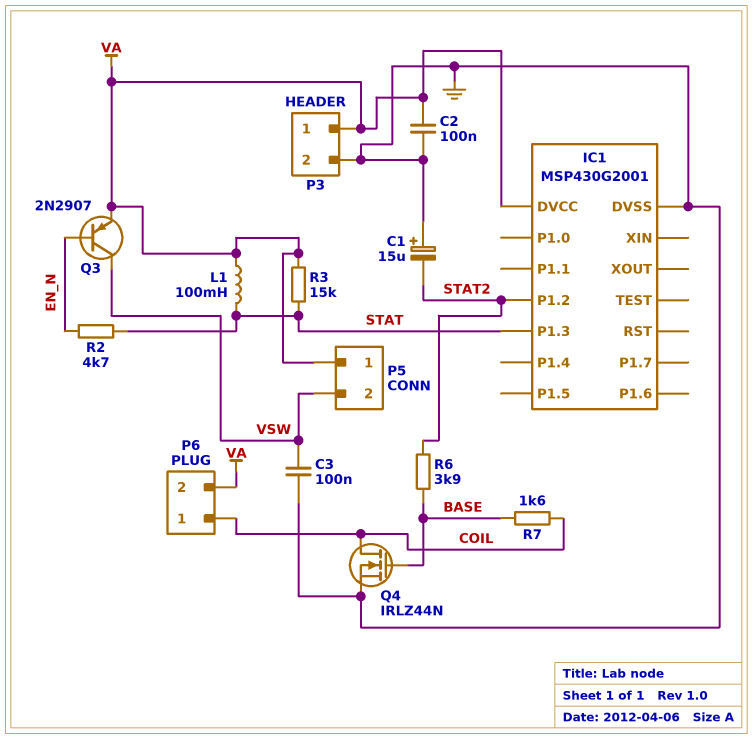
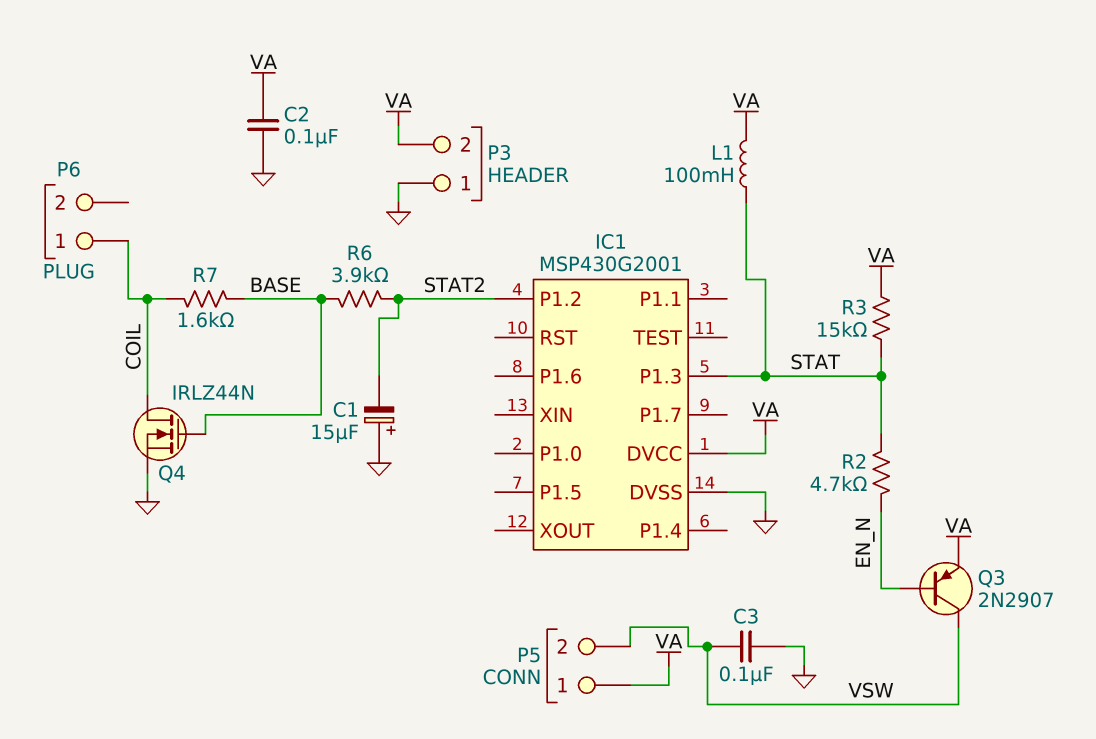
P3 pin 1: VA -> GND
P3 pin 2: GND -> VA
P6 pin 2: VA -> none

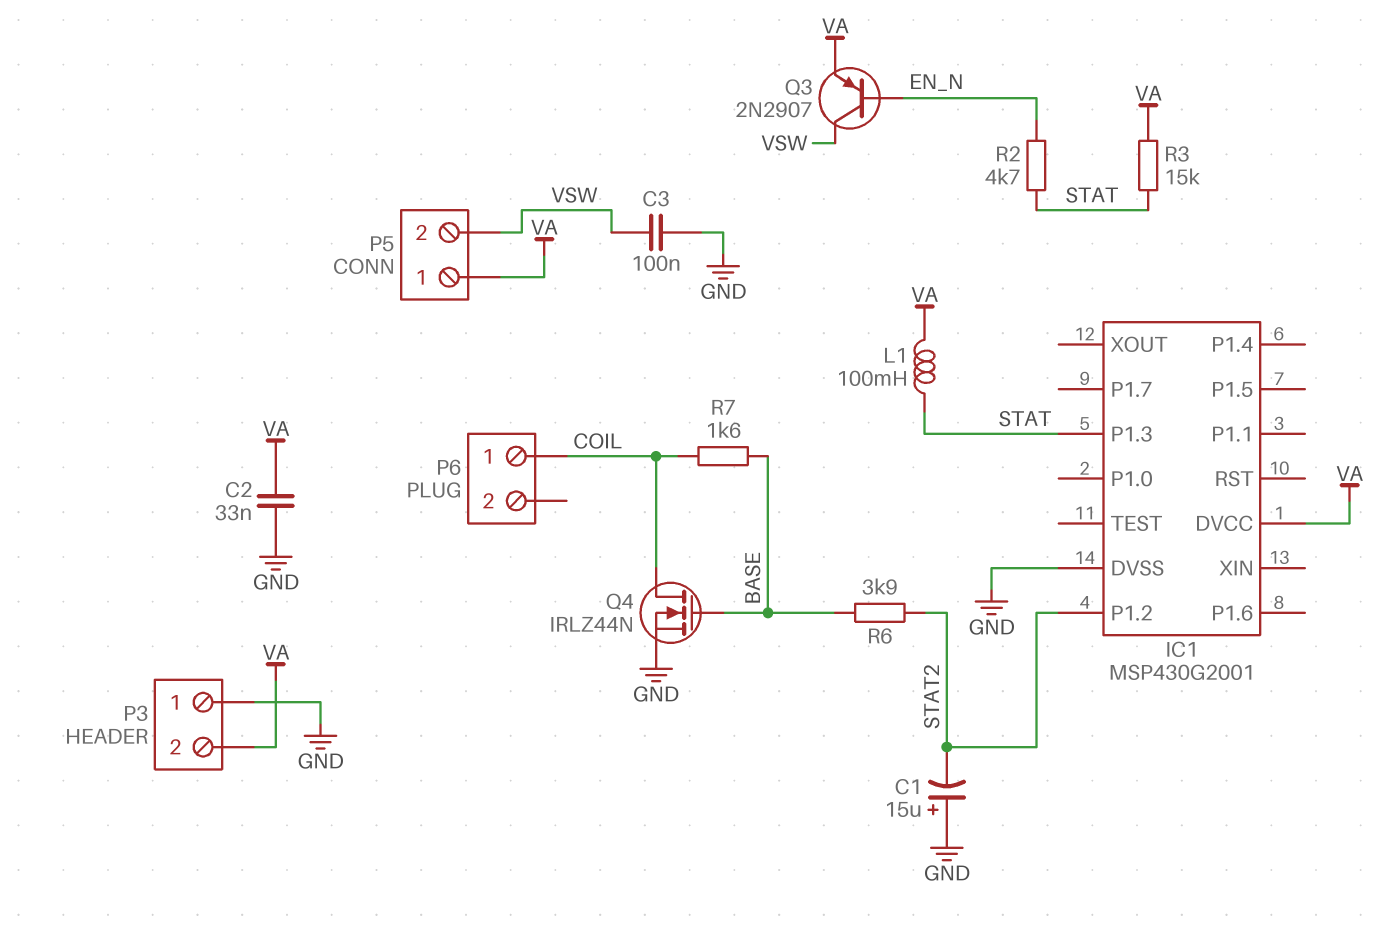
C2: 100nF (GND, VA) -> 33nF (GND, VA)

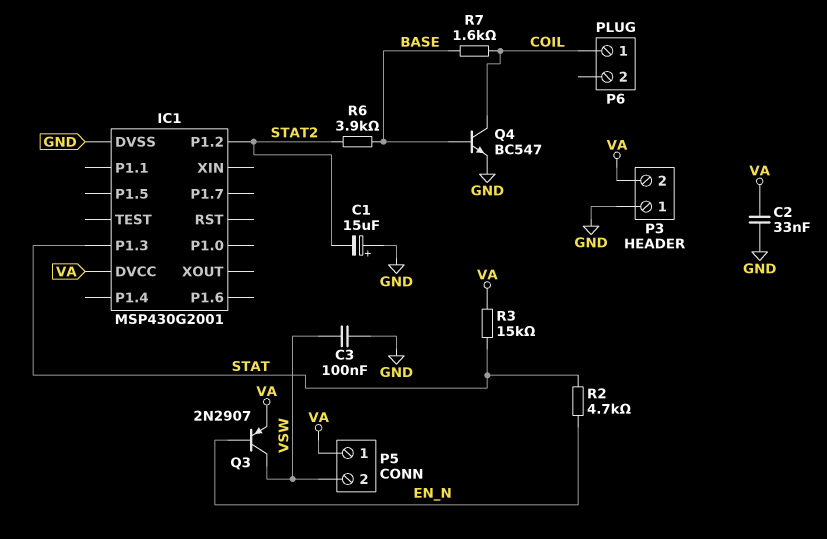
L1: 100mH (STAT, VA) -> none
Q4: NMOS IRLZ44N (G BASE, D COIL, S GND) -> NPN BC547 (B BASE, C COIL, E GND)

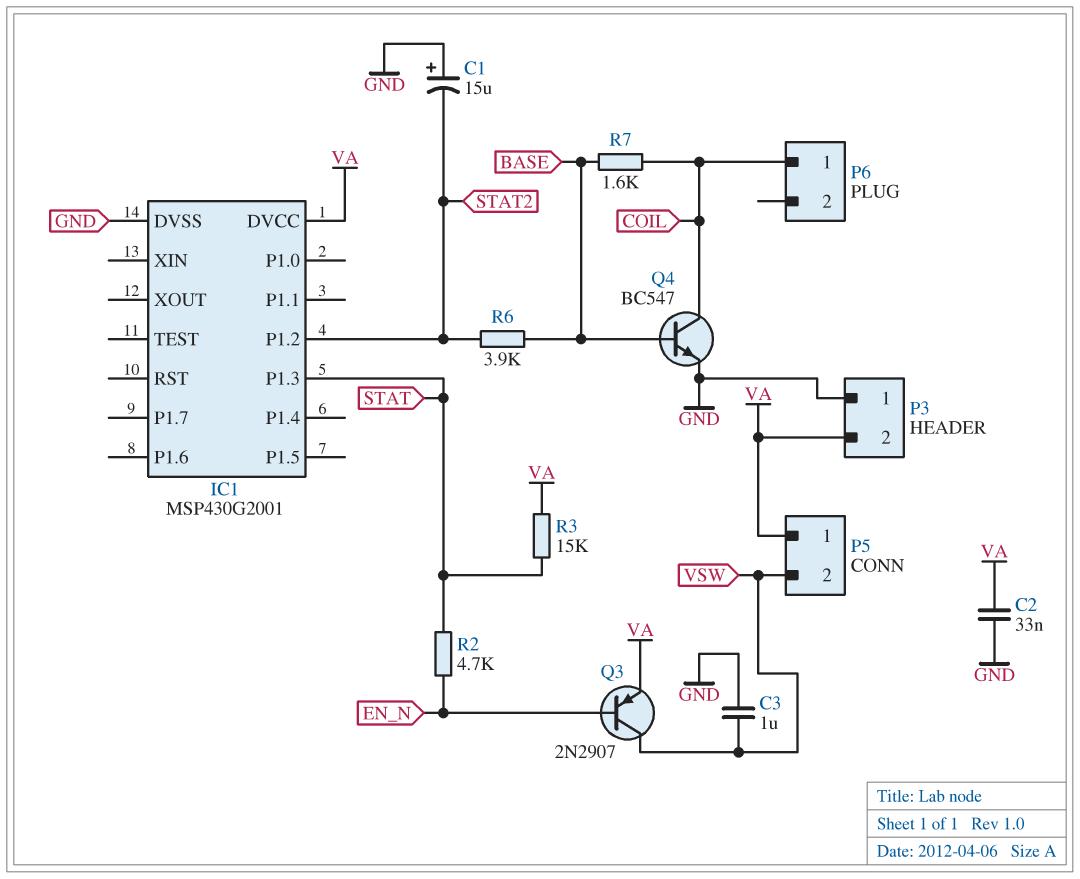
C3: 100nF (GND, VSW) -> 1uF (GND, VSW)

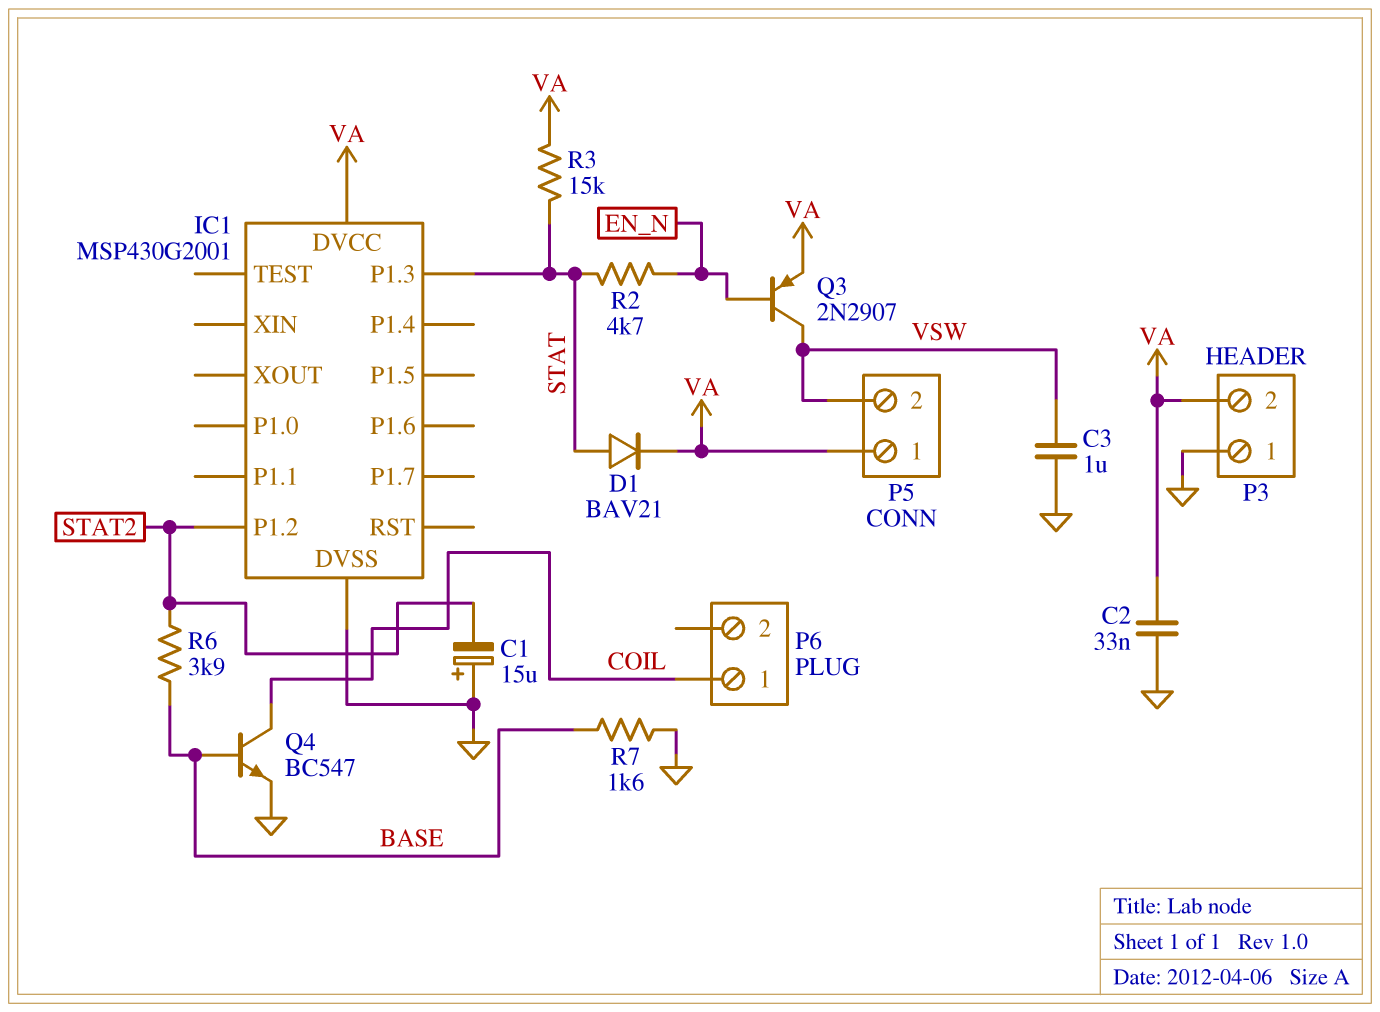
D1: none -> diode BAV21 (A STAT, K VA)
R7: 1.6k (BASE, COIL) -> 1.6k (BASE, GND)

